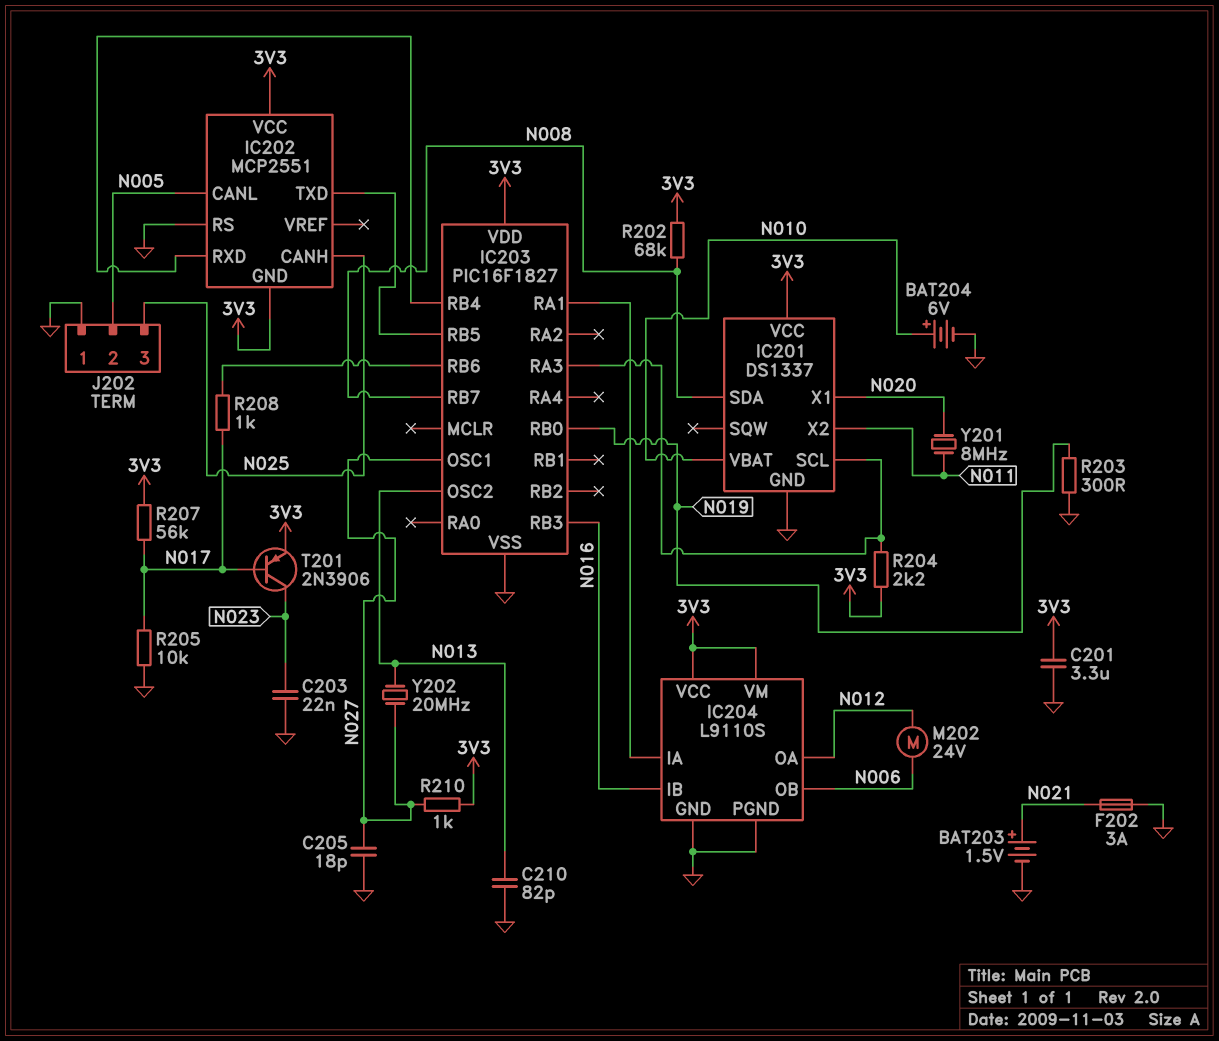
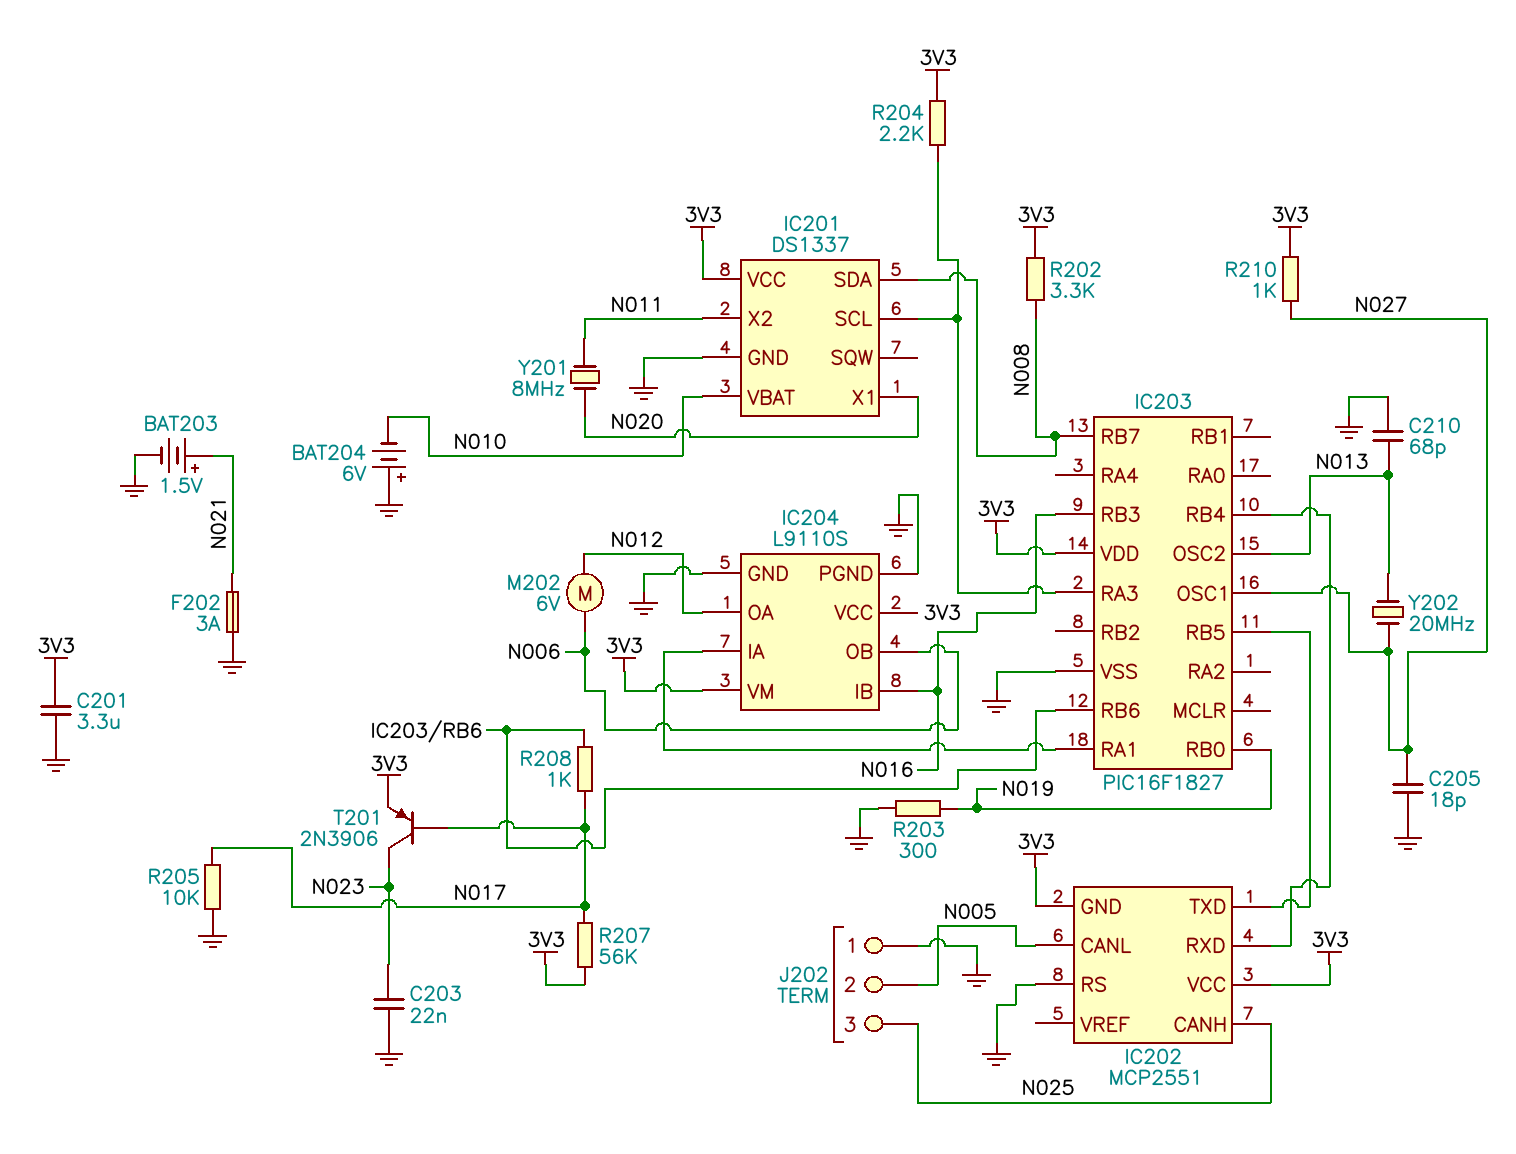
BAT204: 6V (plus N010, minus GND) -> 6V (plus GND, minus N010)
C210: 82pF (GND, N013) -> 68pF (GND, N013)
M202: motor 24V (N006, N012) -> motor 6V (N006, N012)
R202: 68k (3V3, N008) -> 3.3k (3V3, N008)

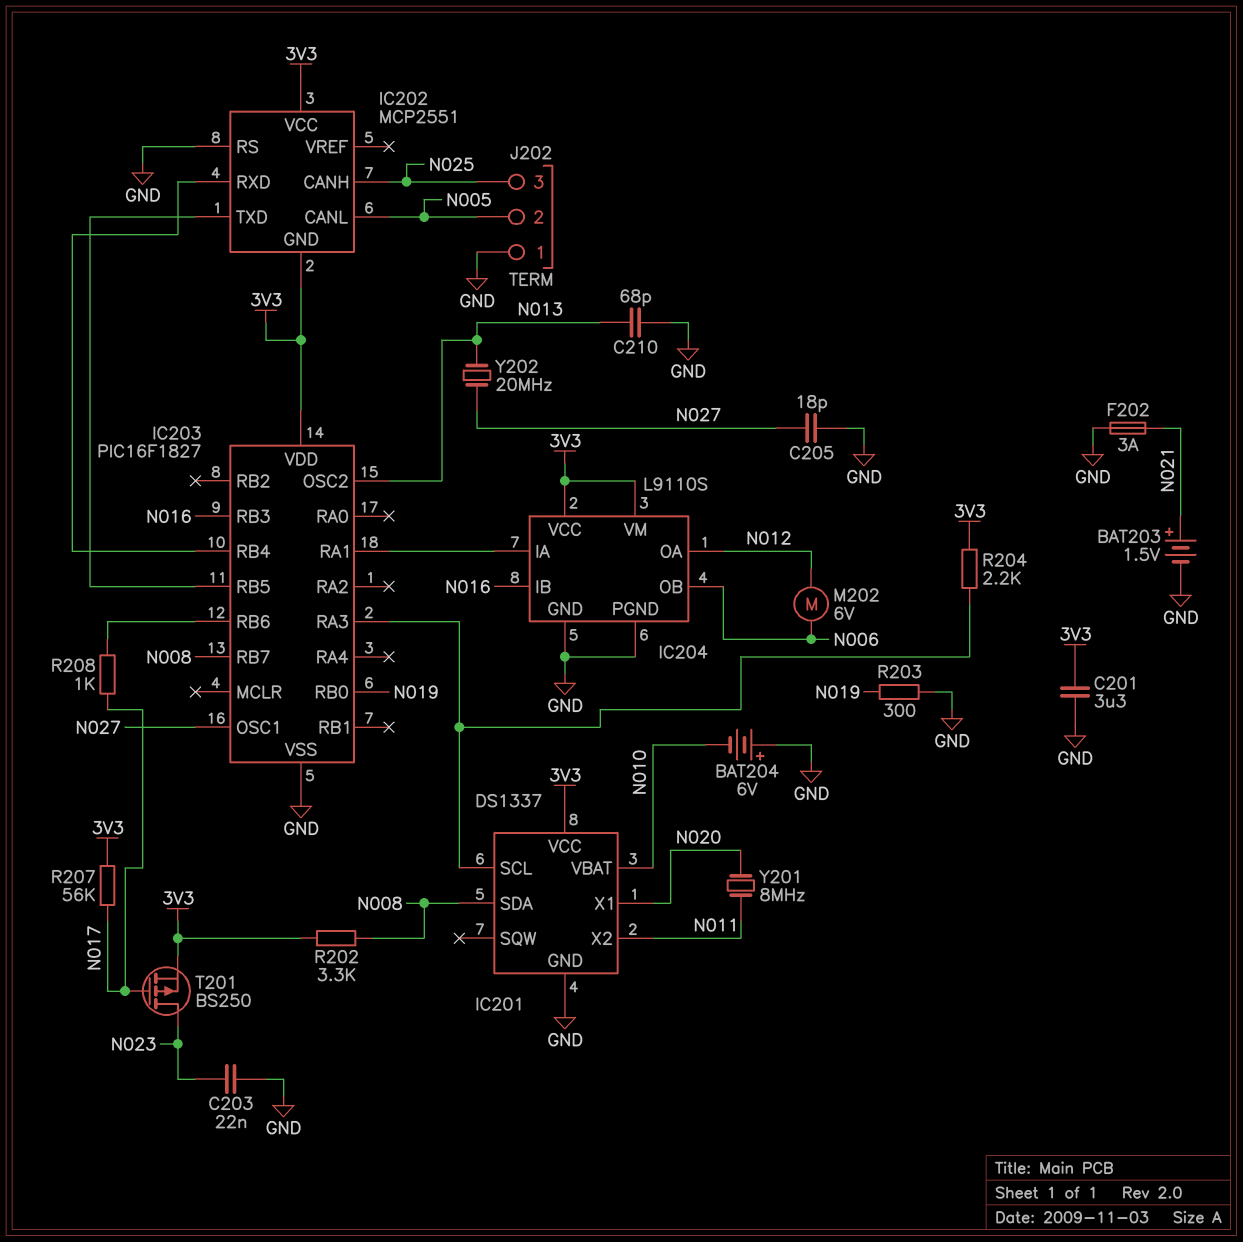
R205: 10k (GND, N017) -> none
R210: 1k (3V3, N027) -> none
T201: PNP 2N3906 (B N017, C N023, E 3V3) -> PMOS BS250 (G N017, D N023, S 3V3)

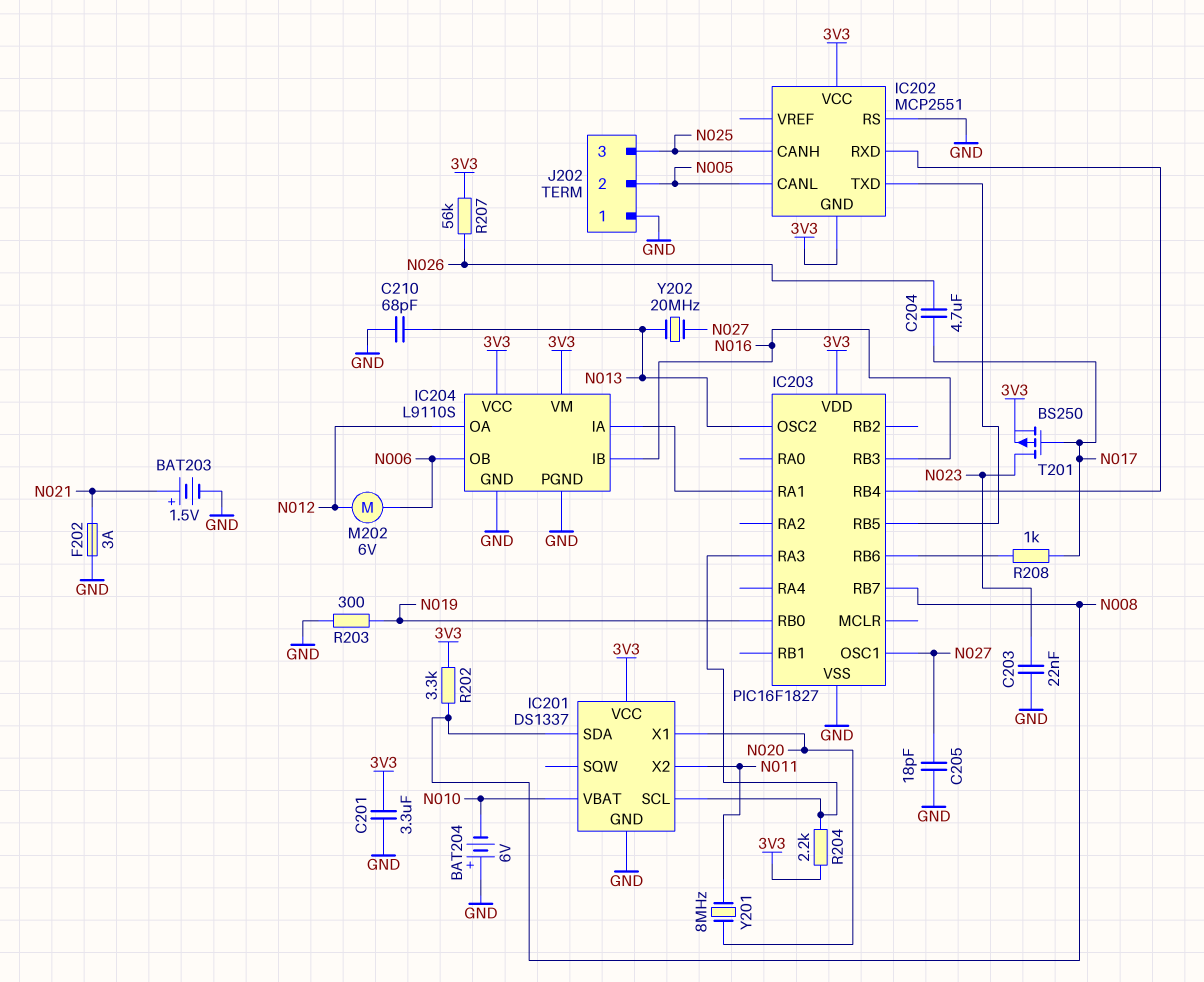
C204: none -> 4.7uF (N017, N026)
R207: 56k (3V3, N017) -> 56k (3V3, N026)

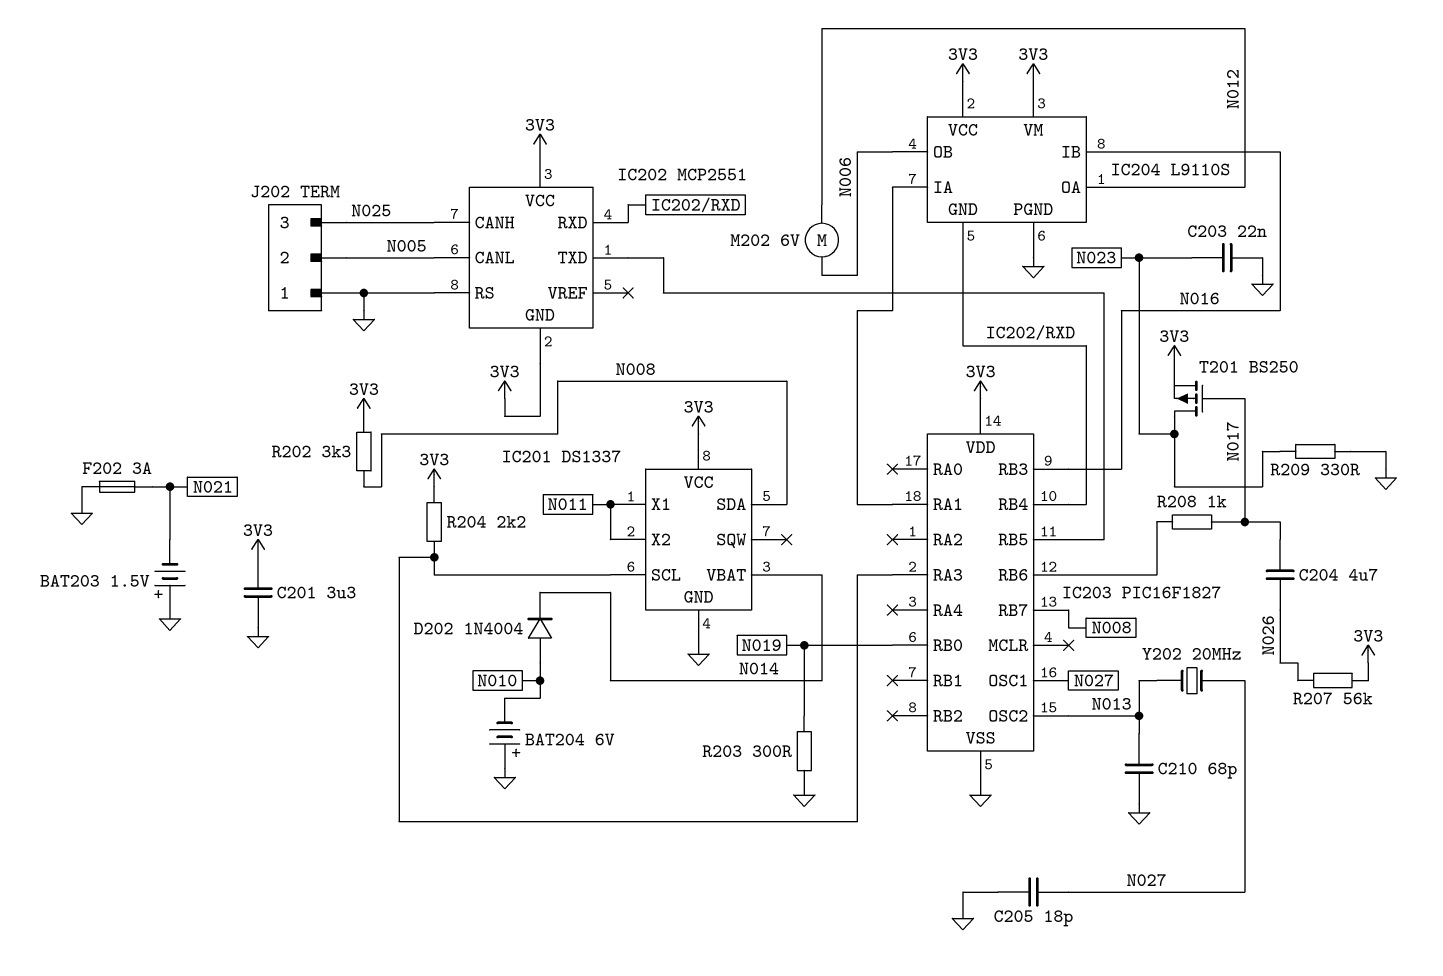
BAT203: 1.5V (plus N021, minus GND) -> 1.5V (plus GND, minus N021)
D202: none -> diode 1N4004 (A N010, K N014)
IC201 pin VBAT: N010 -> N014
IC201 pin X1: N020 -> N011
IC204 pin GND: GND -> IC202/RXD
R209: none -> 330 (GND, N023)
Y201: 8MHz (N011, N020) -> none

